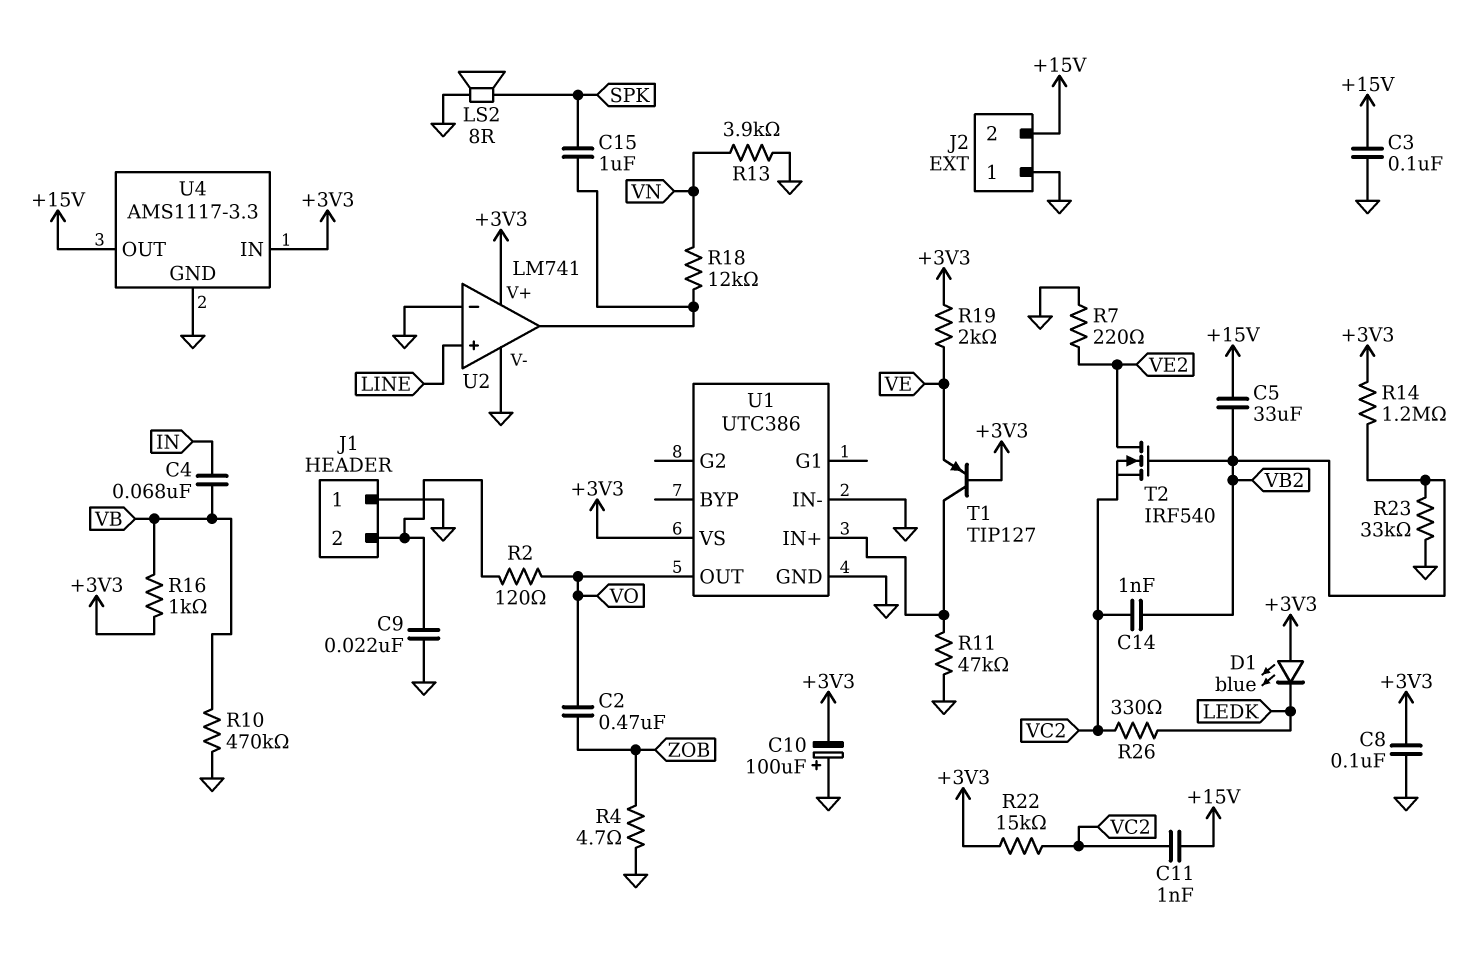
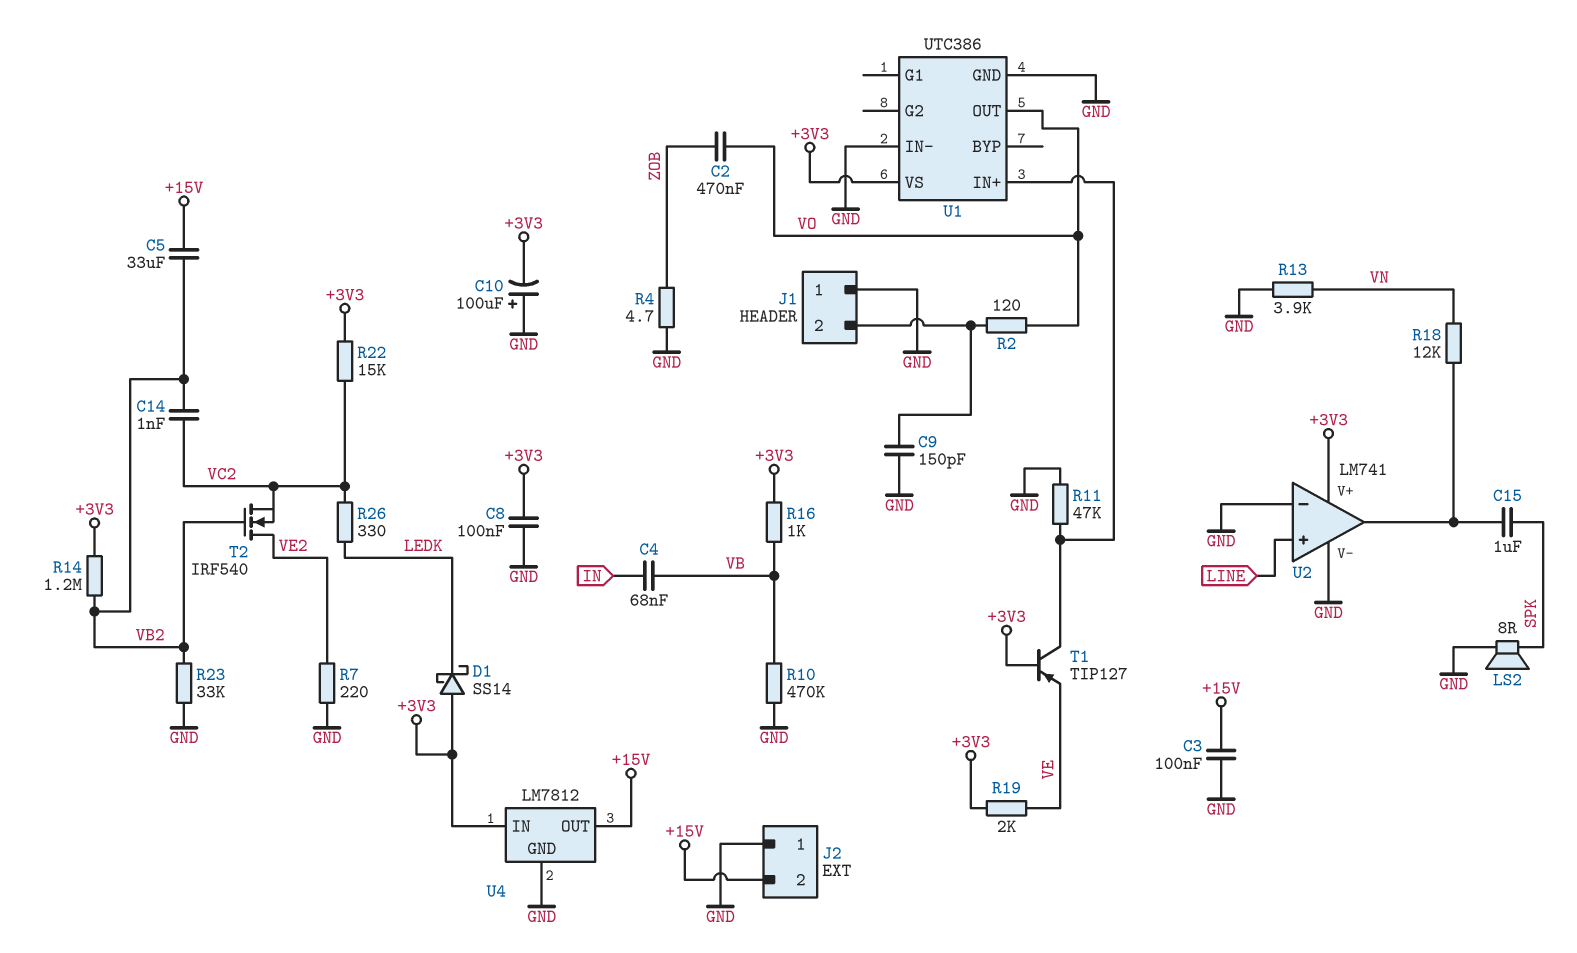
C9: 22nF (GND, J1/2) -> 150pF (GND, J1/2)
C11: 1nF (+15V, VC2) -> none
D1: LED blue (A +3V3, K LEDK) -> schottky SS14 (A +3V3, K LEDK)
U4: AMS1117-3.3 -> LM7812

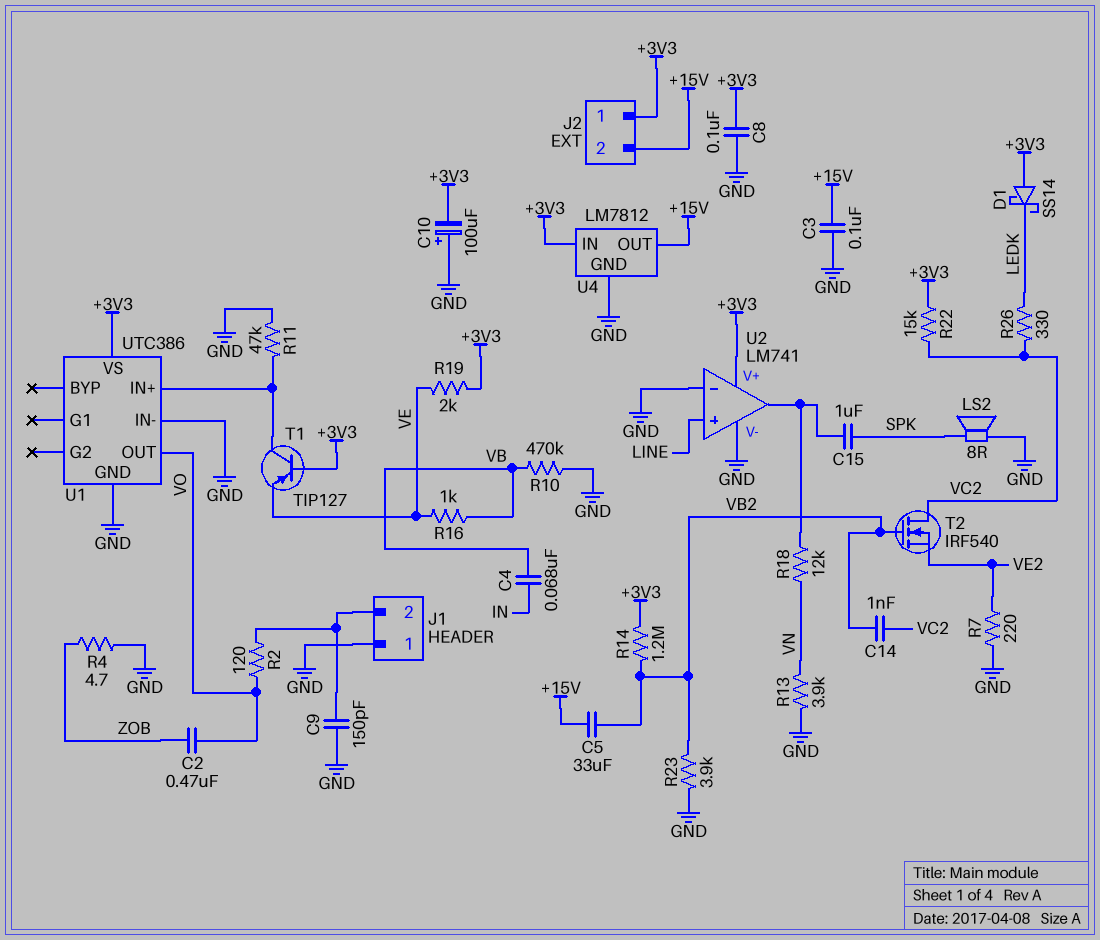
J2 pin 1: GND -> +3V3
R16: 1k (+3V3, VB) -> 1k (VB, VE)
R23: 33k (GND, VB2) -> 3.9k (GND, VB2)
T2: NMOS IRF540 (G VB2, D VE2, S VC2) -> NMOS IRF540 (G VB2, D VC2, S VE2)

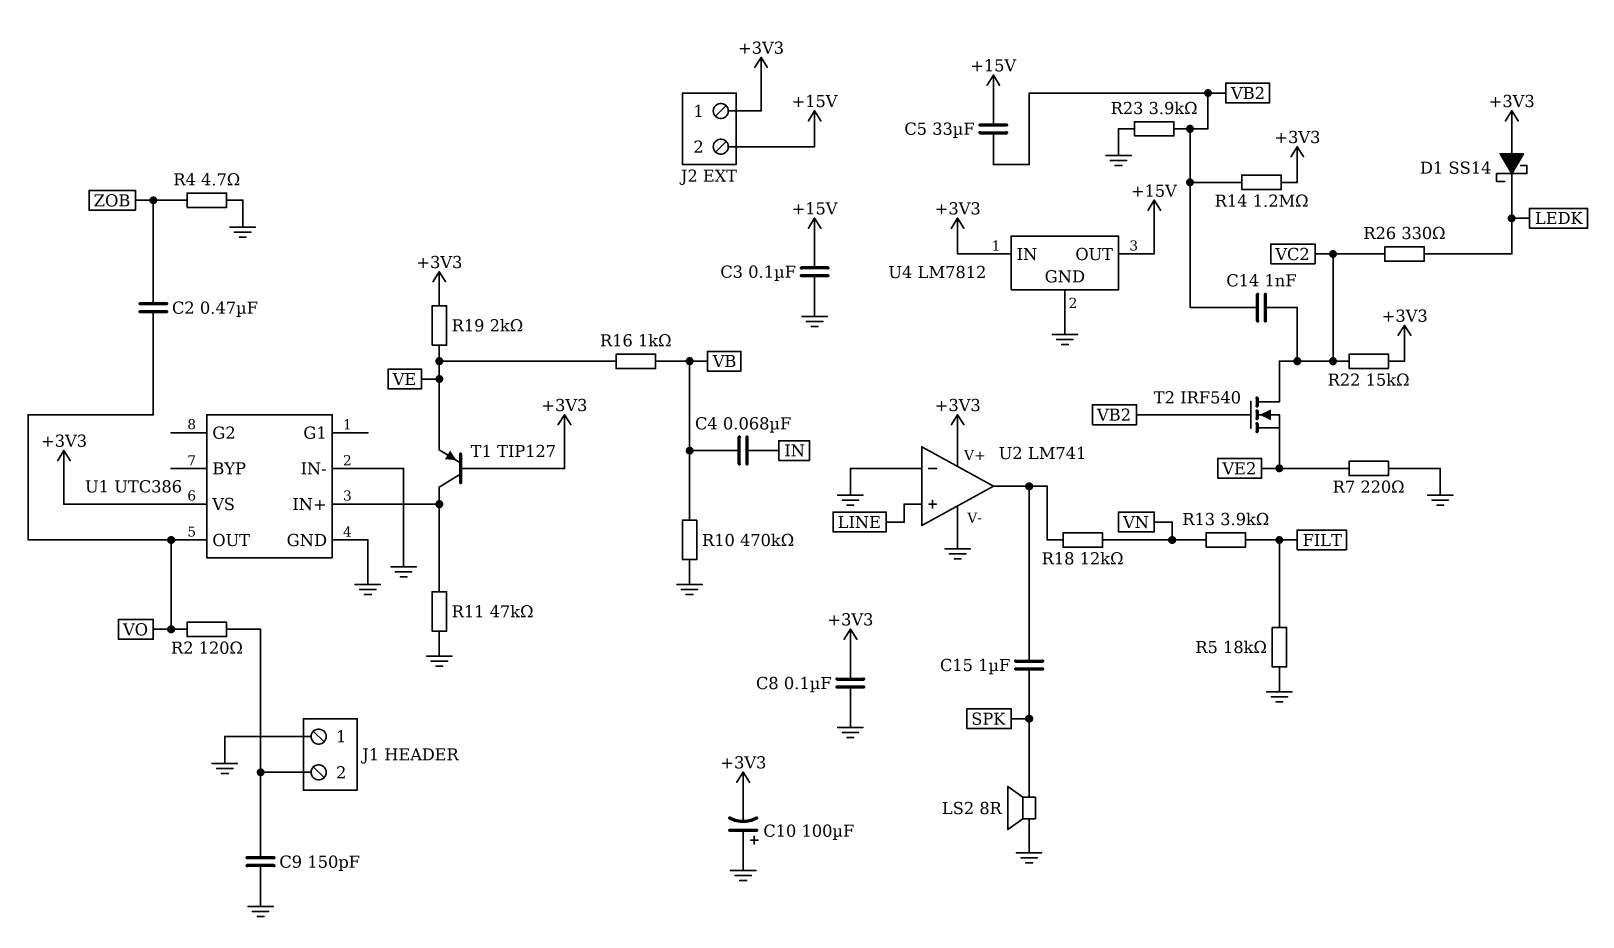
R5: none -> 18k (FILT, GND)
R13: 3.9k (GND, VN) -> 3.9k (FILT, VN)

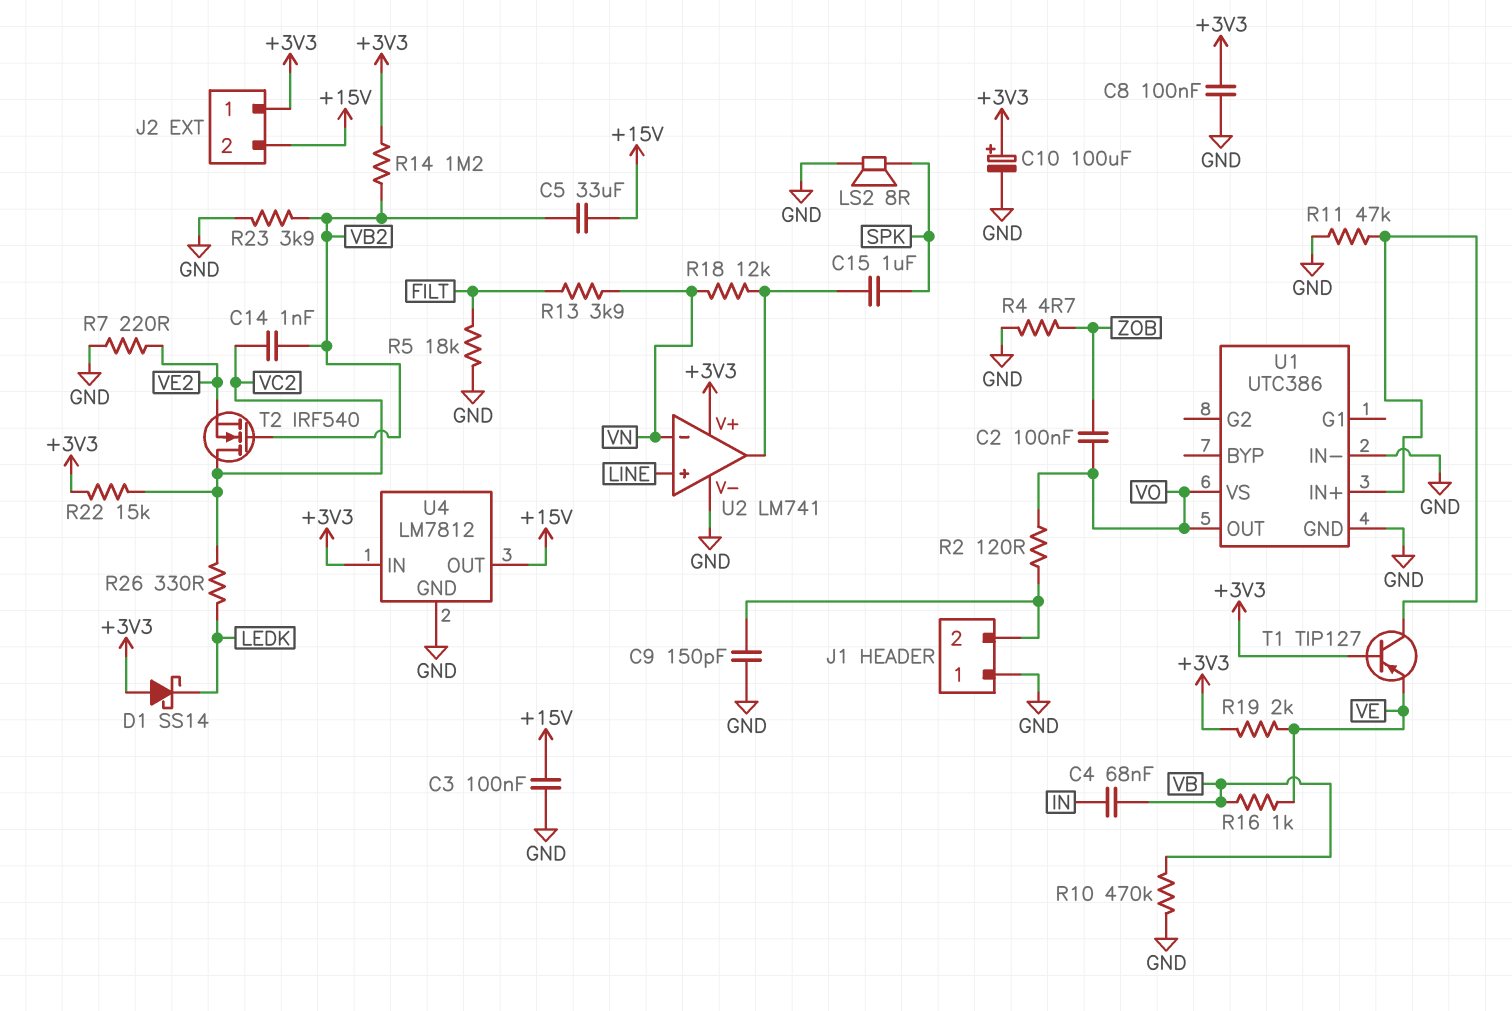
C2: 470nF (VO, ZOB) -> 100nF (VO, ZOB)
C10: 100uF (plus GND, minus +3V3) -> 100uF (plus +3V3, minus GND)
U1 pin VS: +3V3 -> VO
U2 pin in-: GND -> VN

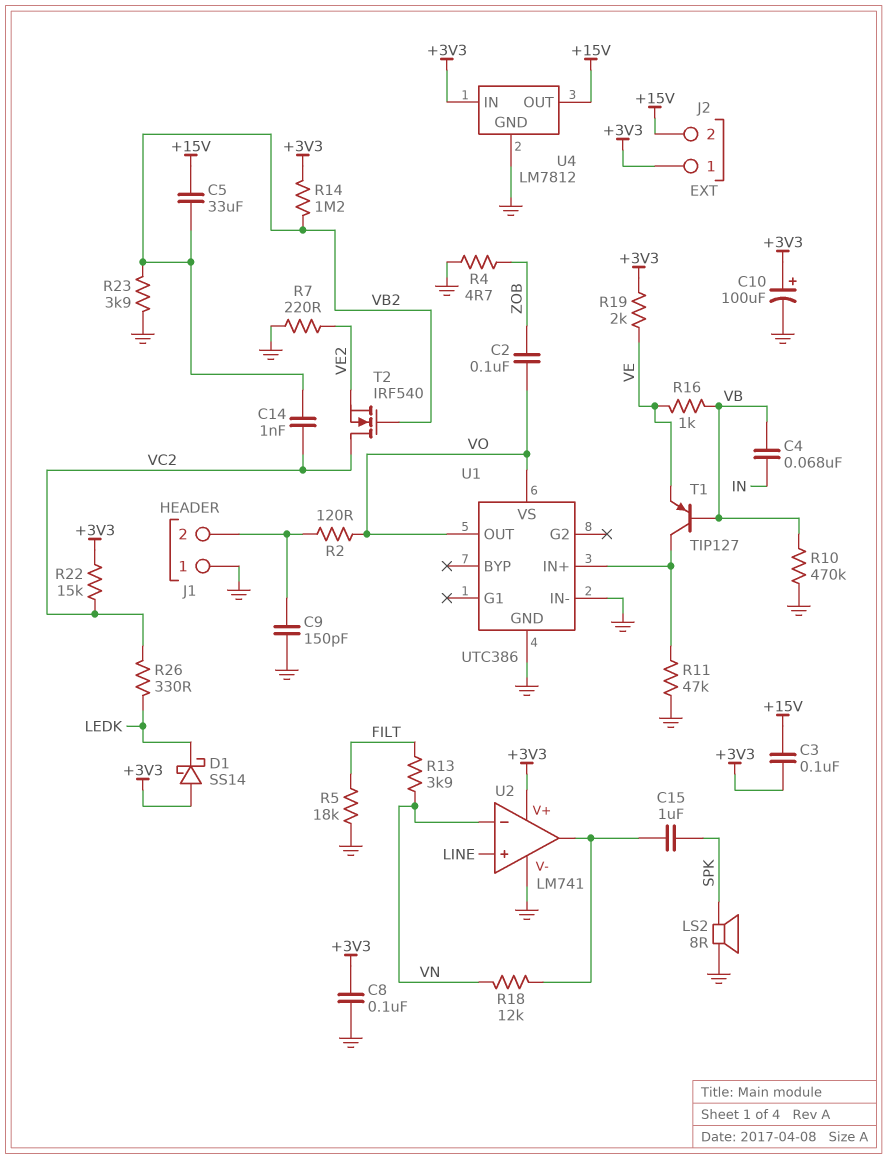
C3: 100nF (+15V, GND) -> 100nF (+3V3, +15V)
T1: PNP TIP127 (B +3V3, C U1/IN+, E VE) -> PNP TIP127 (B VB, C U1/IN+, E VE)

